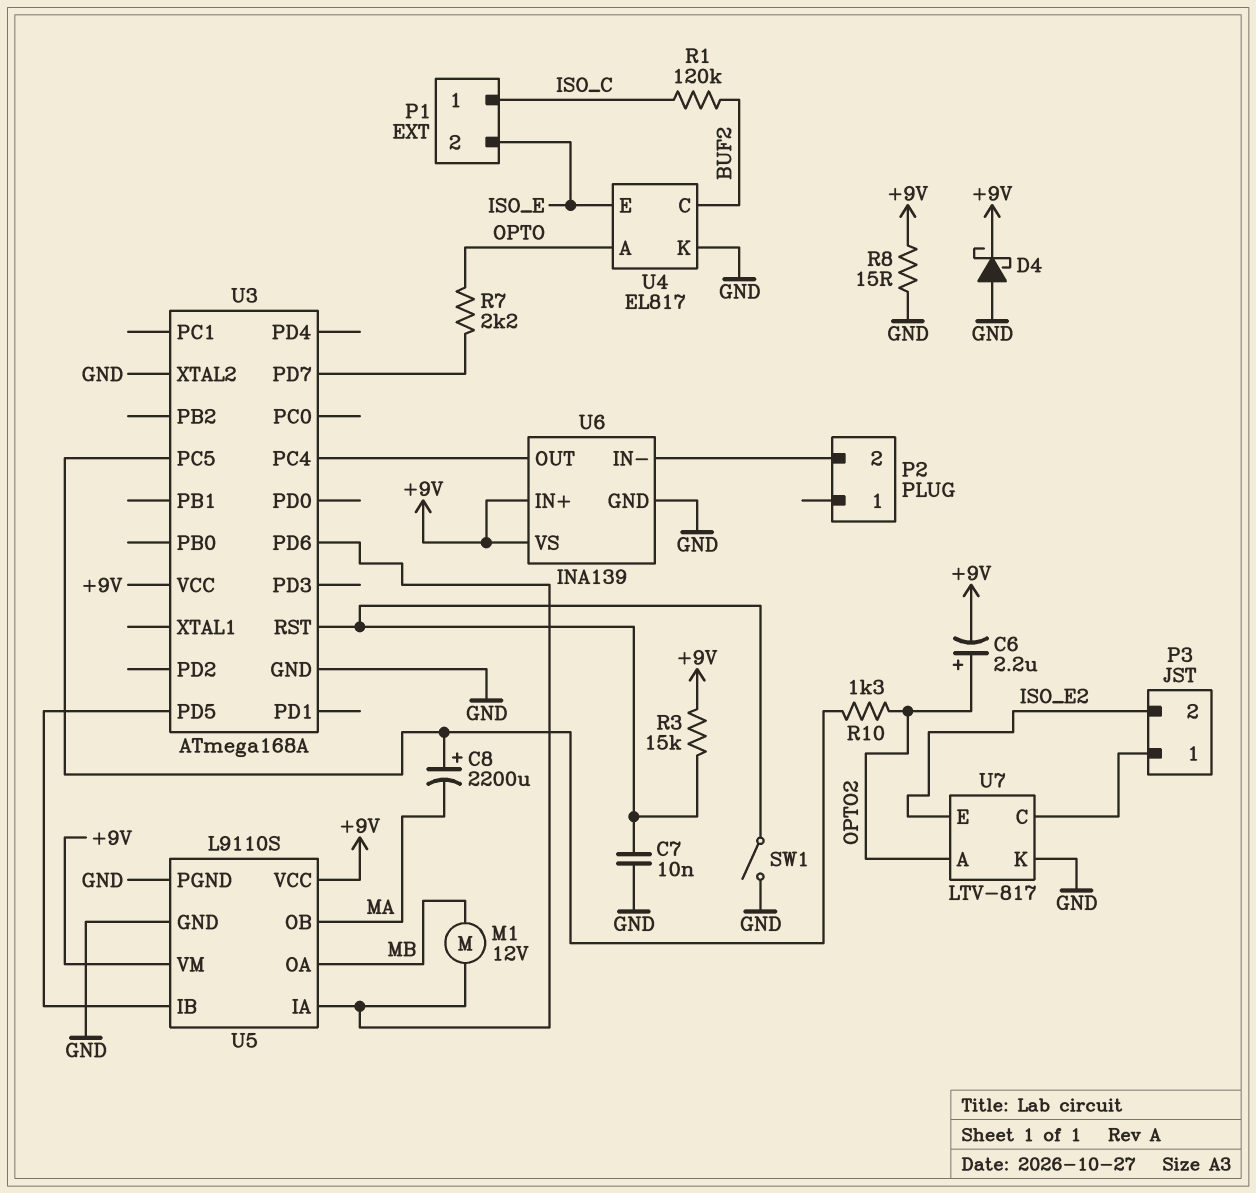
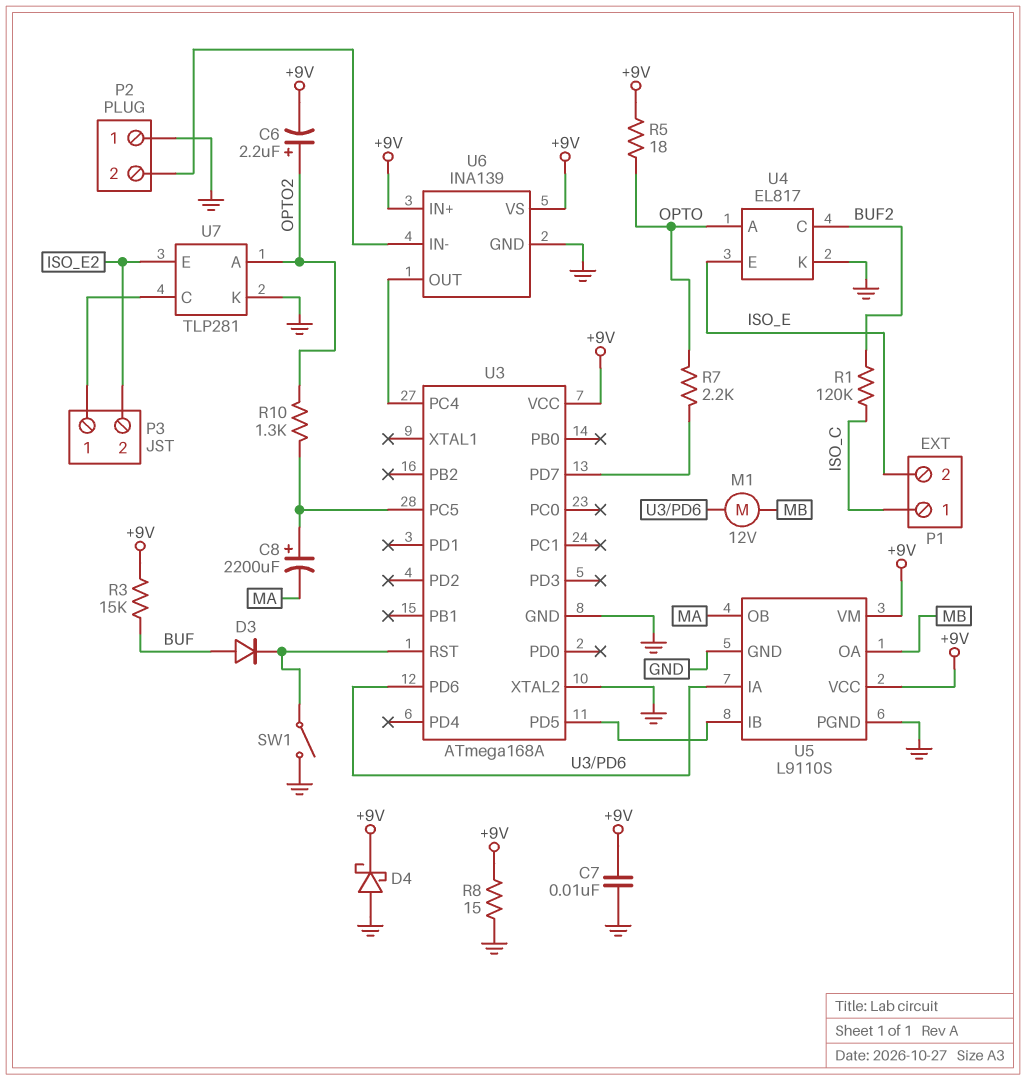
C7: 10nF (GND, U3/RST) -> 10nF (+9V, GND)
D3: none -> diode (A BUF, K U3/RST)
P2 pin 1: none -> GND
R3: 15k (+9V, U3/RST) -> 15k (+9V, BUF)
R5: none -> 18 (+9V, OPTO)
U7: LTV-817 -> TLP281

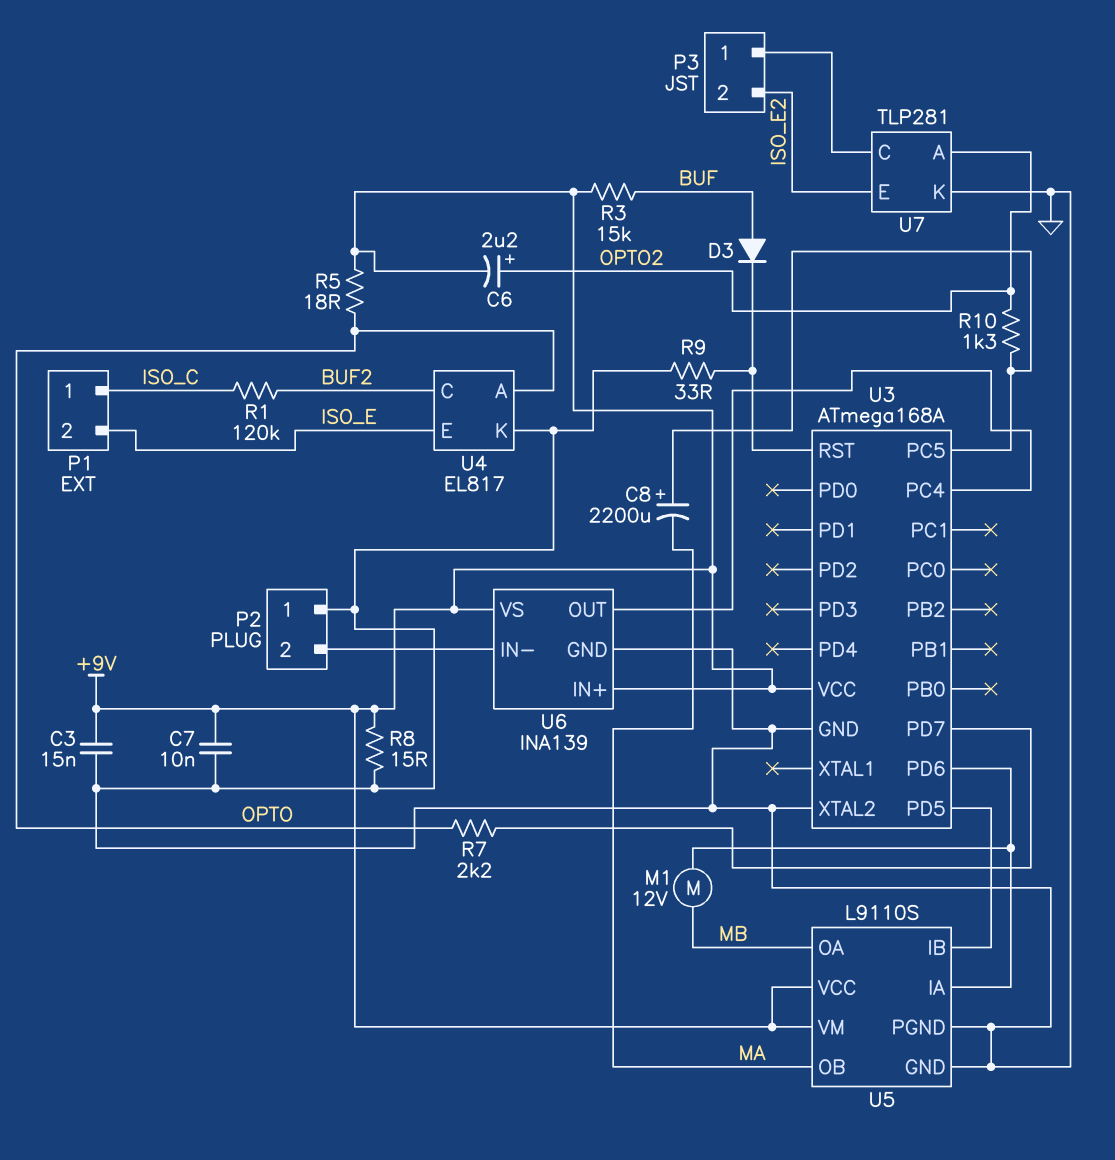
C3: none -> 15nF (+9V, GND)
D4: schottky (A GND, K +9V) -> none
R9: none -> 33 (GND, U3/RST)
SW1: switch (GND, U3/RST) -> none

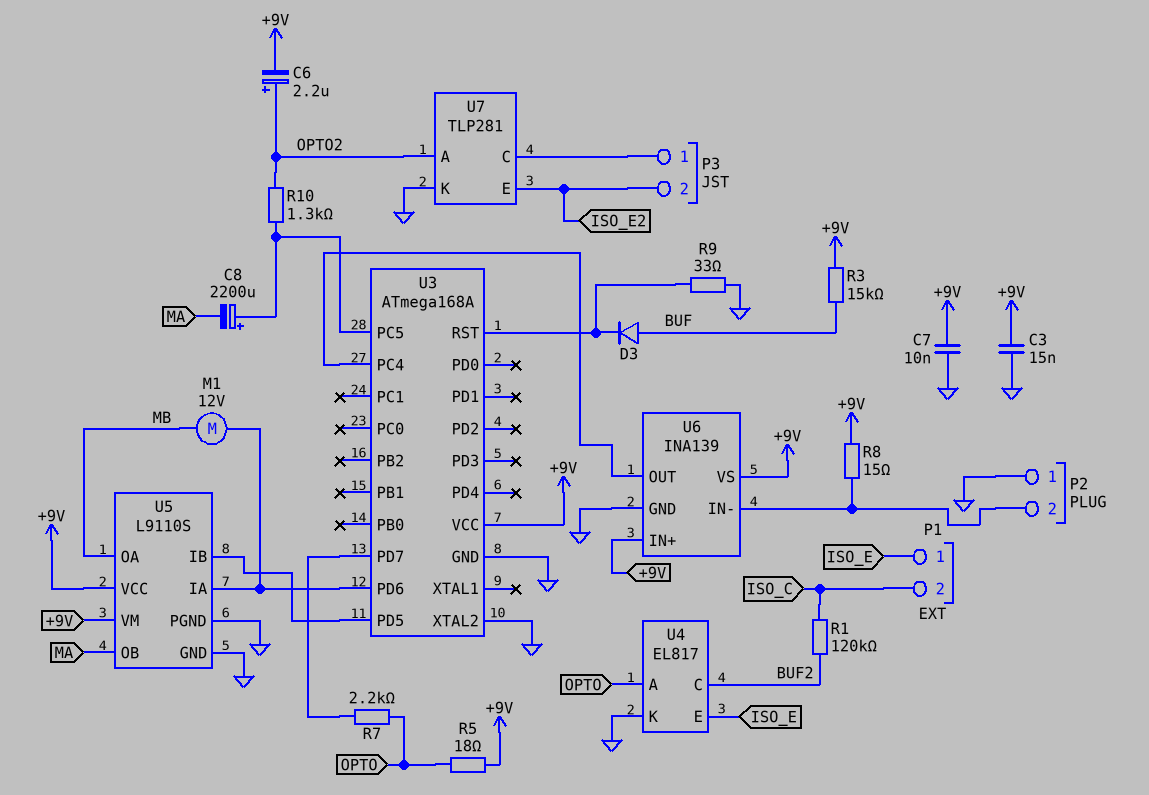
P1 pin 1: ISO_C -> ISO_E
P1 pin 2: ISO_E -> ISO_C
R8: 15 (+9V, GND) -> 15 (+9V, P2/2)

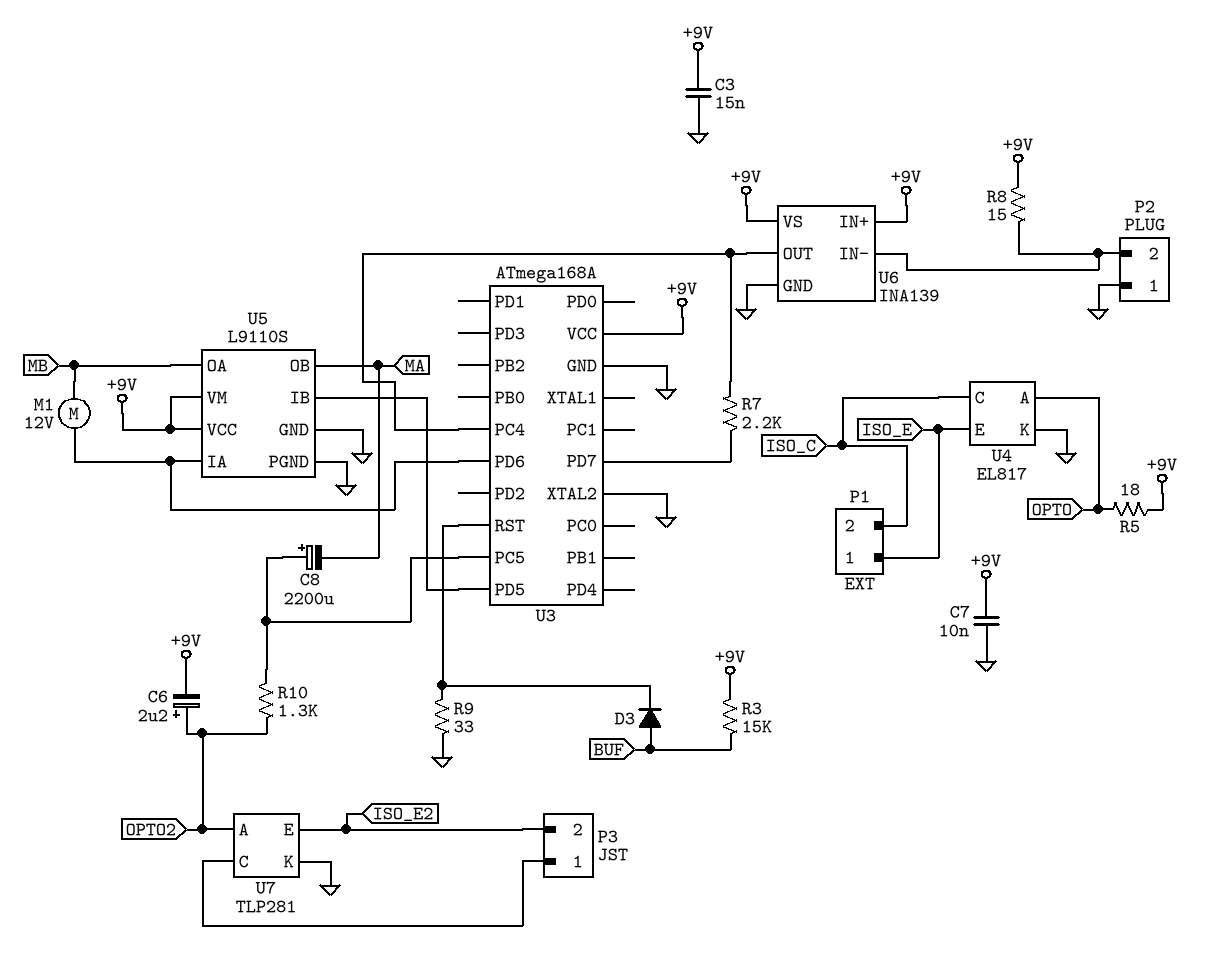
R1: 120k (BUF2, ISO_C) -> none
R7: 2.2k (OPTO, U3/PD7) -> 2.2k (U3/PC4, U3/PD7)
U4 pin C: BUF2 -> ISO_C

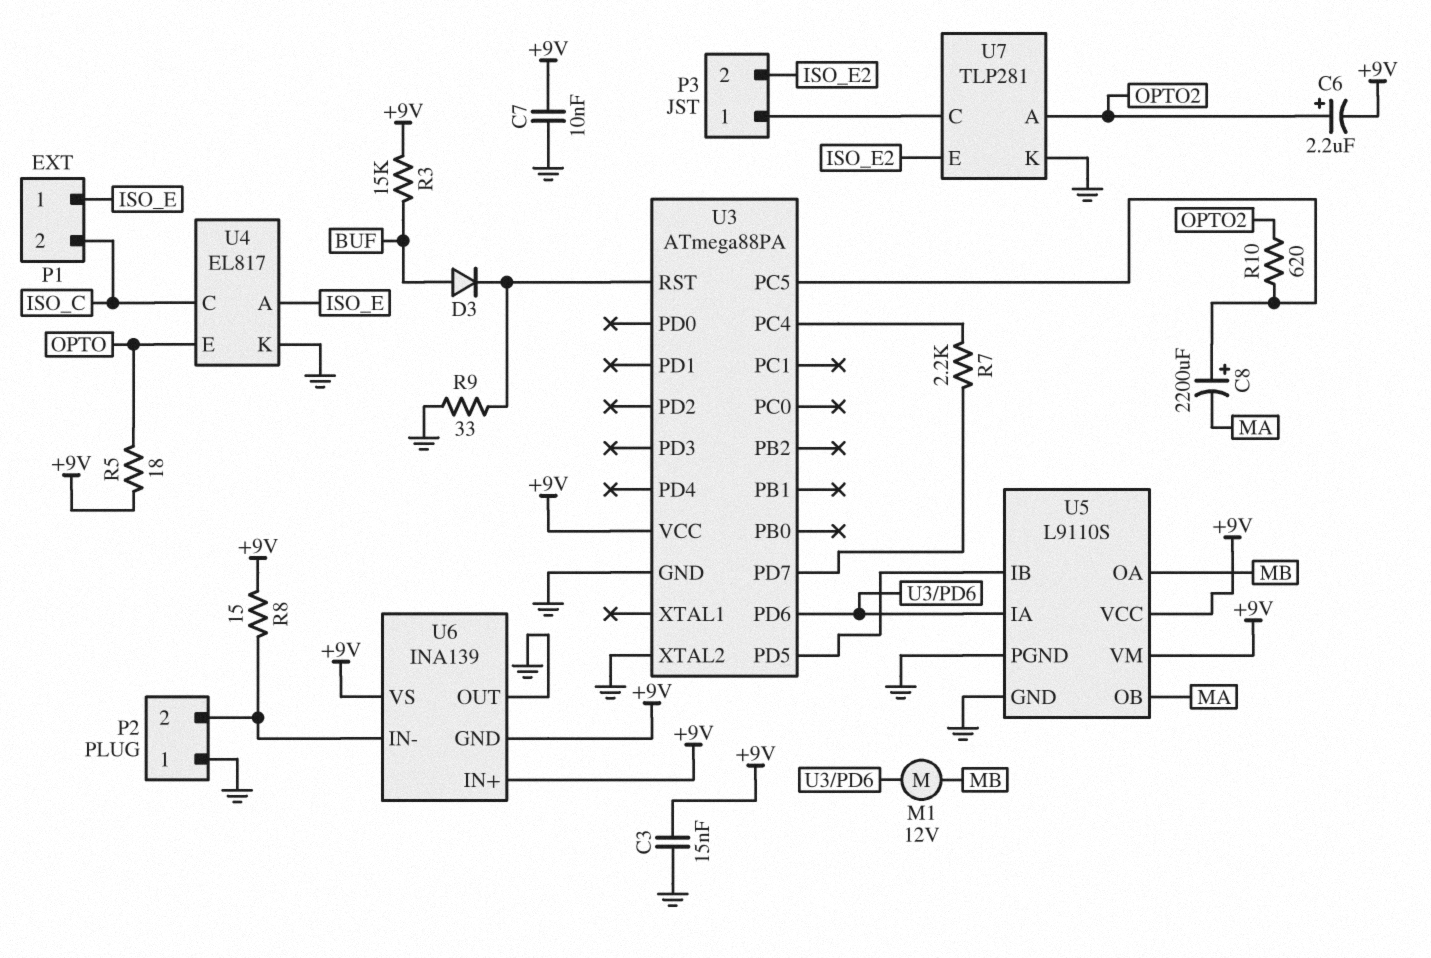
R10: 1.3k (OPTO2, U3/PC5) -> 620 (OPTO2, U3/PC5)
U3: ATmega168A -> ATmega88PA
U4 pin A: OPTO -> ISO_E
U4 pin E: ISO_E -> OPTO
U6 pin GND: GND -> +9V
U6 pin OUT: U3/PC4 -> GND

